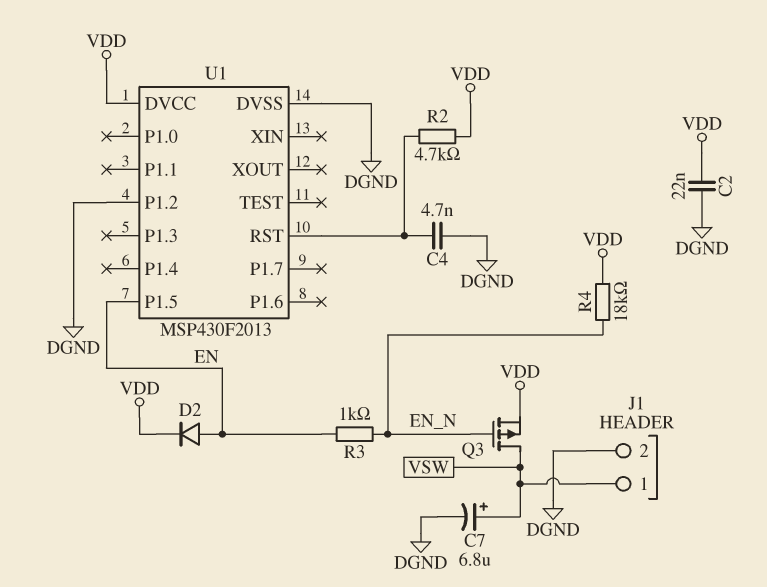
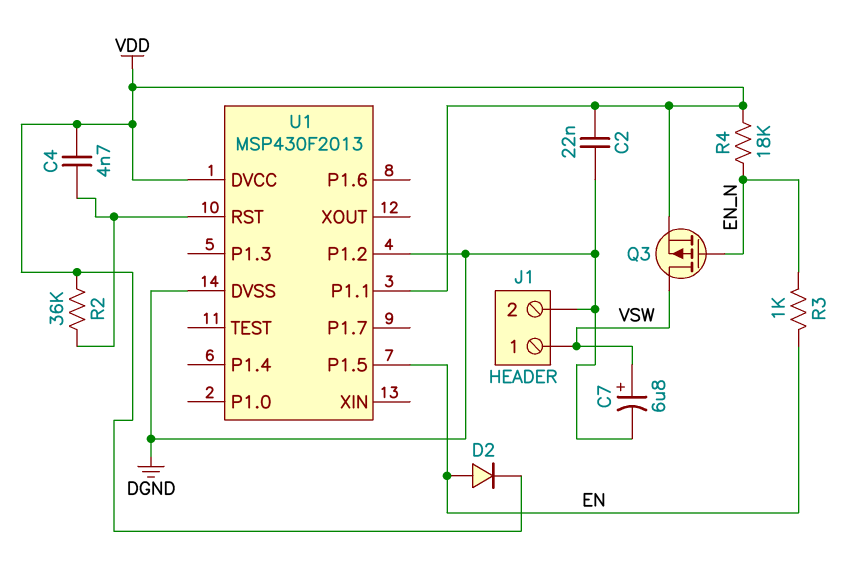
C4: 4.7nF (DGND, U1/RST) -> 4.7nF (U1/RST, VDD)
R2: 4.7k (U1/RST, VDD) -> 36k (U1/RST, VDD)
U1 pin P1.1: none -> VDD

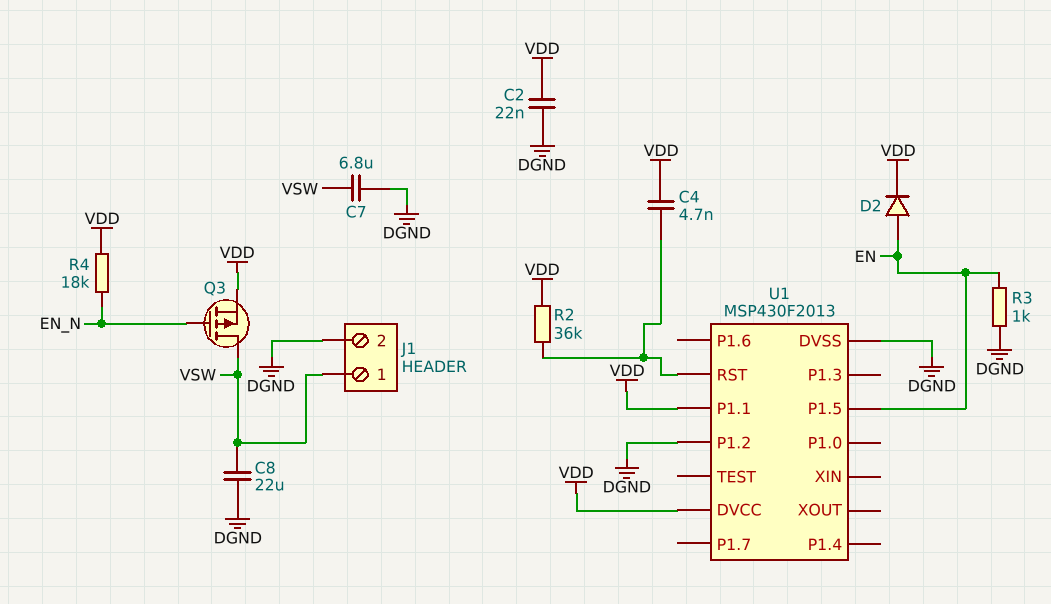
C7: 6.8uF (plus VSW, minus DGND) -> 6.8uF (DGND, VSW)
C8: none -> 22uF (DGND, VSW)
R3: 1k (EN, EN_N) -> 1k (DGND, EN)

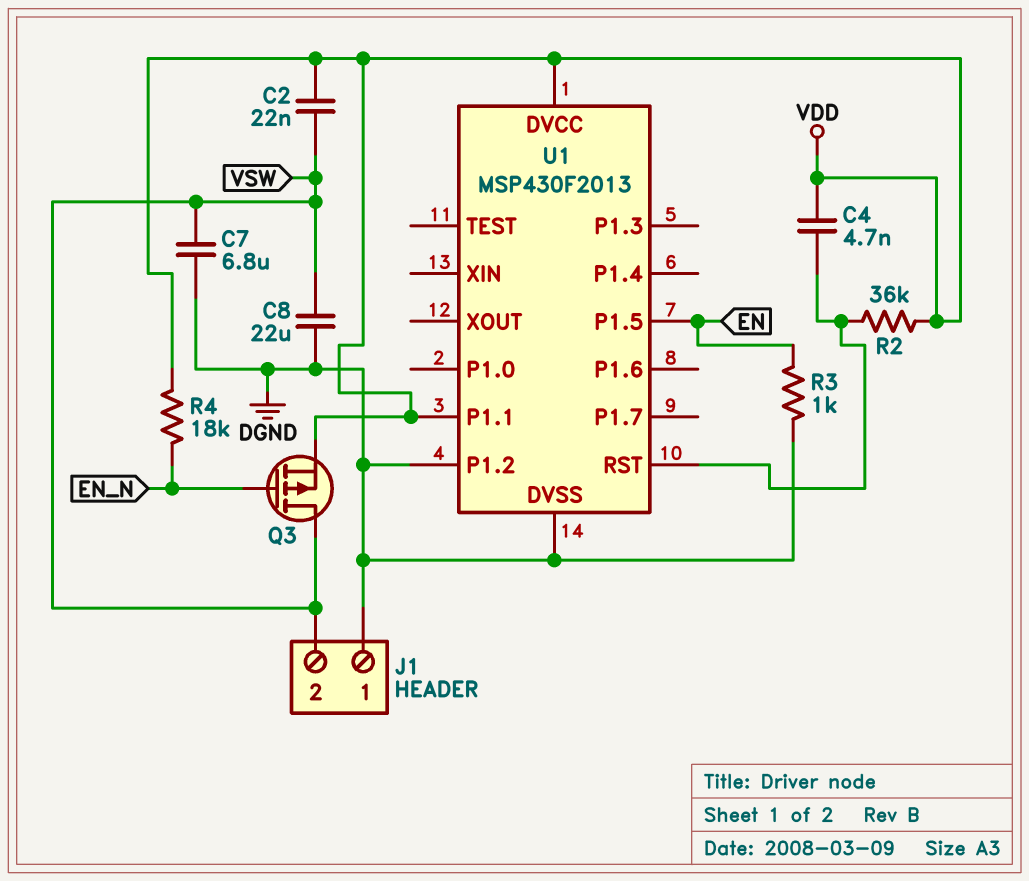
C2: 22nF (DGND, VDD) -> 22nF (VDD, VSW)
D2: diode (A EN, K VDD) -> none
J1 pin 1: VSW -> DGND
J1 pin 2: DGND -> VSW

